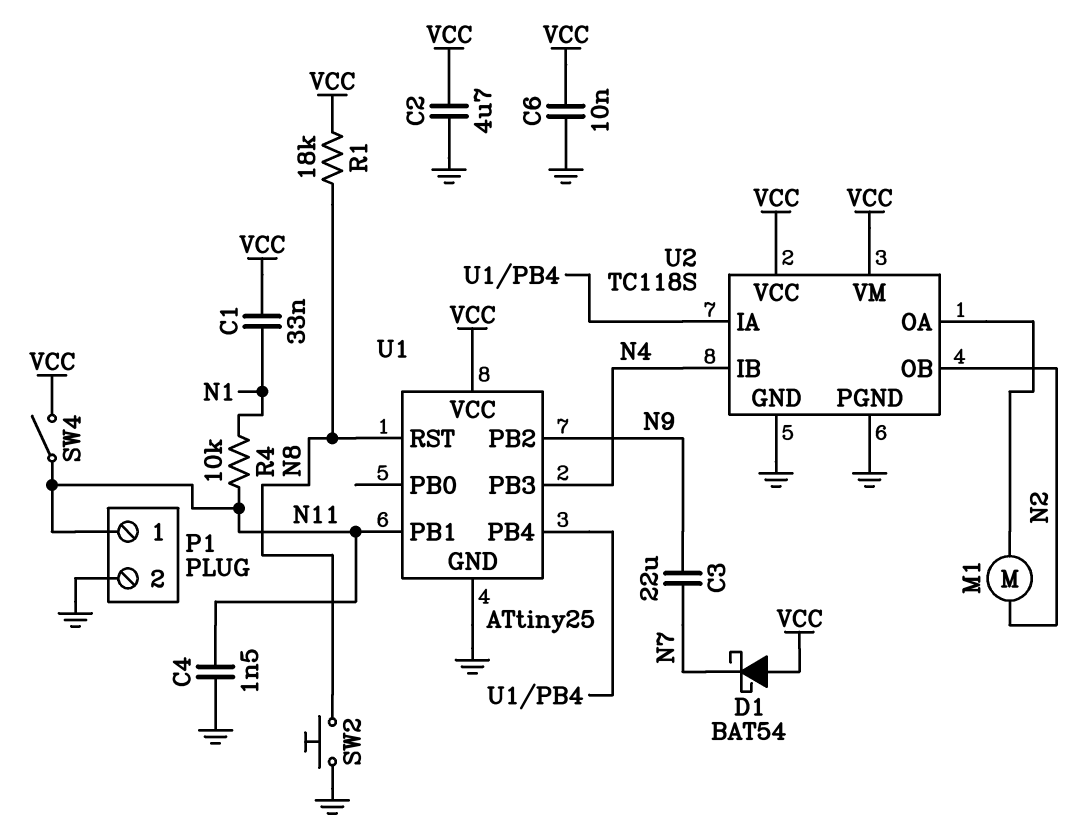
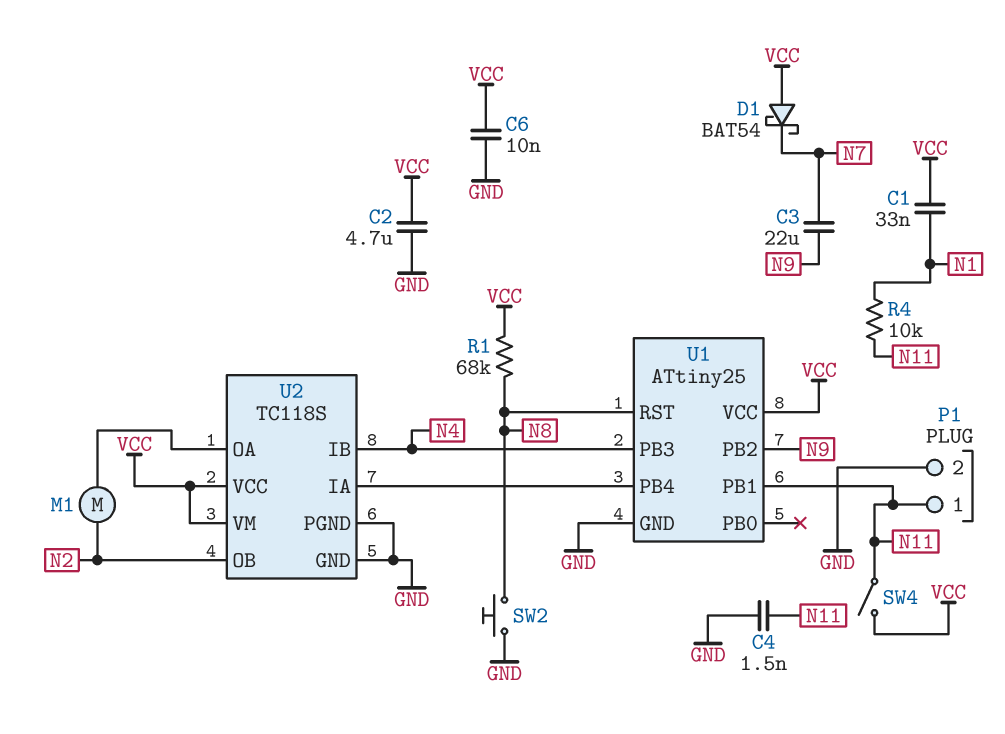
R1: 18k (N8, VCC) -> 68k (N8, VCC)

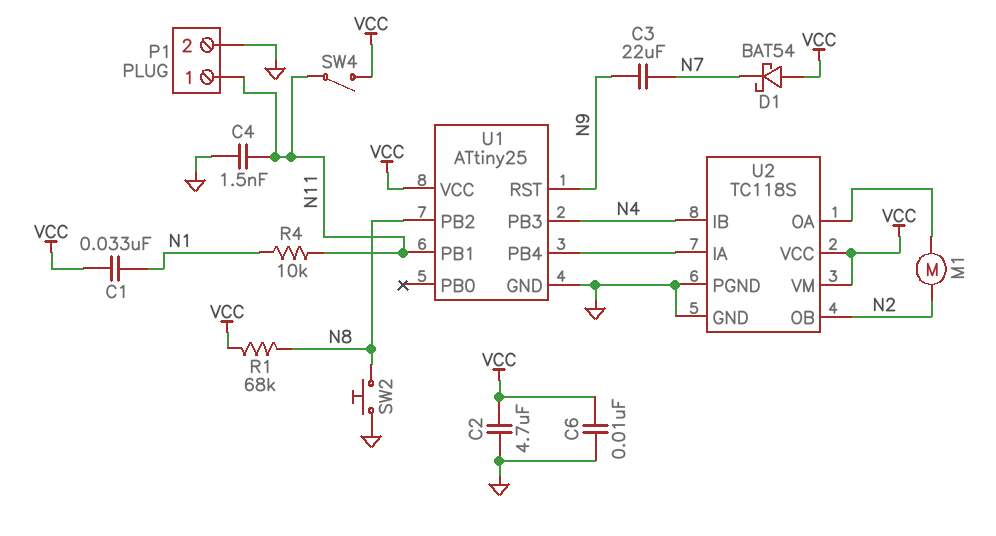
U1 pin PB2: N9 -> N8
U1 pin RST: N8 -> N9

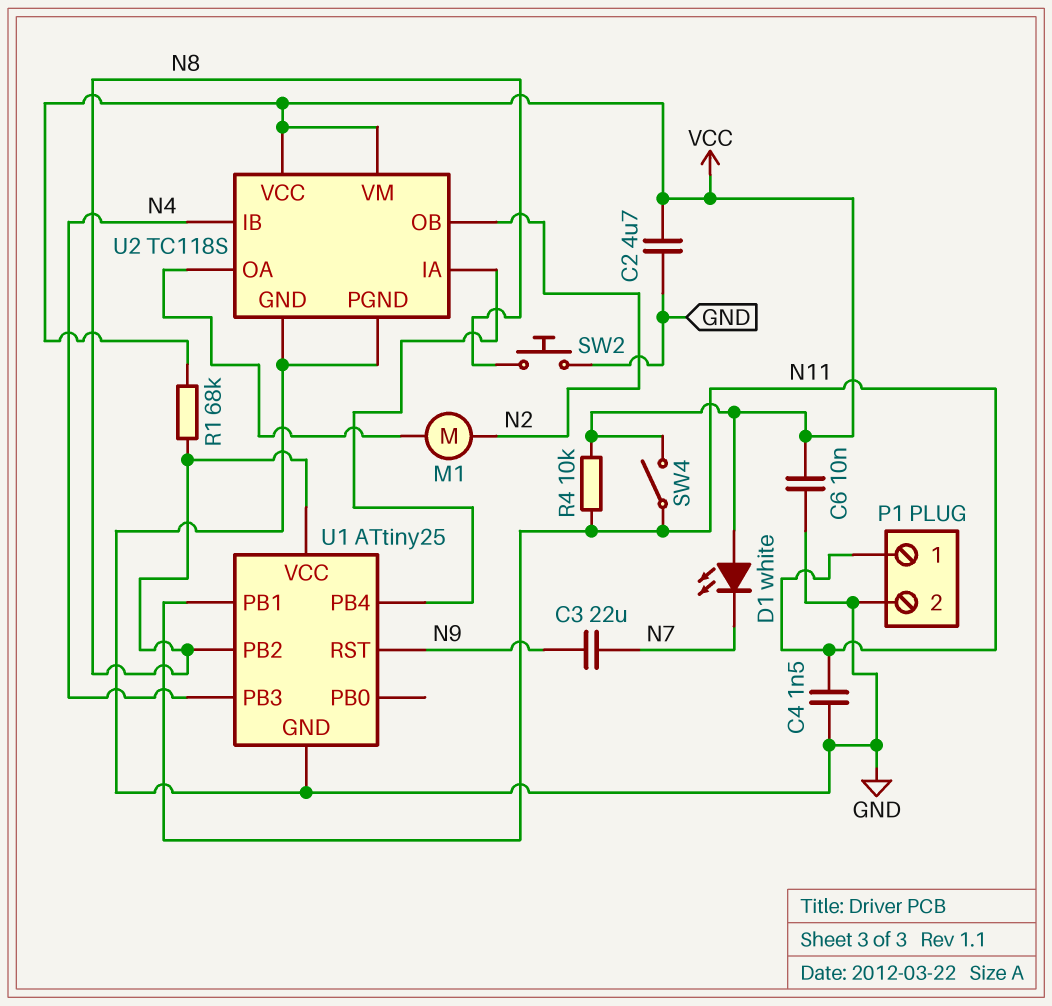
C1: 33nF (N1, VCC) -> none
D1: schottky BAT54 (A VCC, K N7) -> LED white (A VCC, K N7)
R4: 10k (N1, N11) -> 10k (N11, VCC)
U1 pin VCC: VCC -> N8

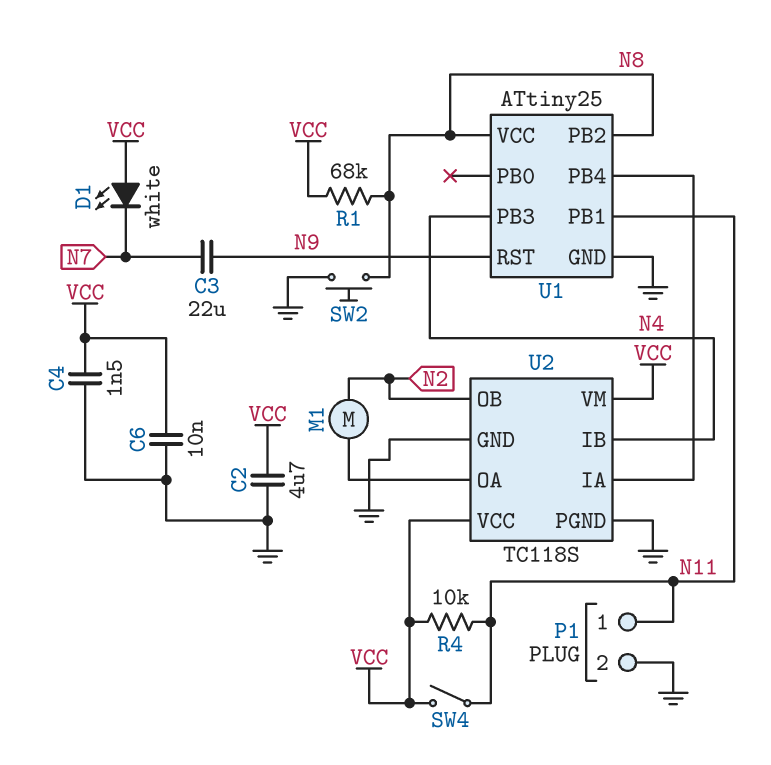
C4: 1.5nF (GND, N11) -> 1.5nF (GND, VCC)

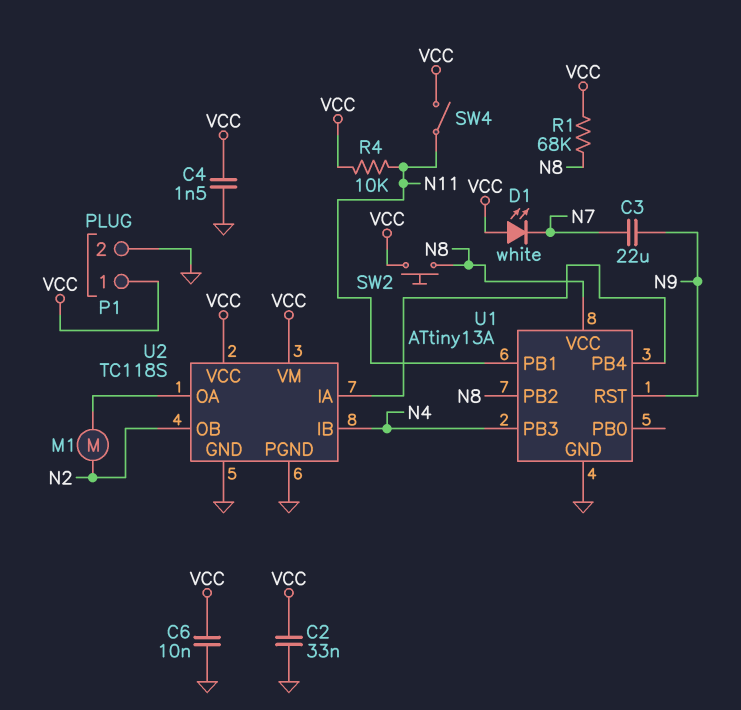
C2: 4.7uF (GND, VCC) -> 33nF (GND, VCC)
P1 pin 1: N11 -> VCC
SW2: button (GND, N8) -> button (N8, VCC)
U1: ATtiny25 -> ATtiny13A

